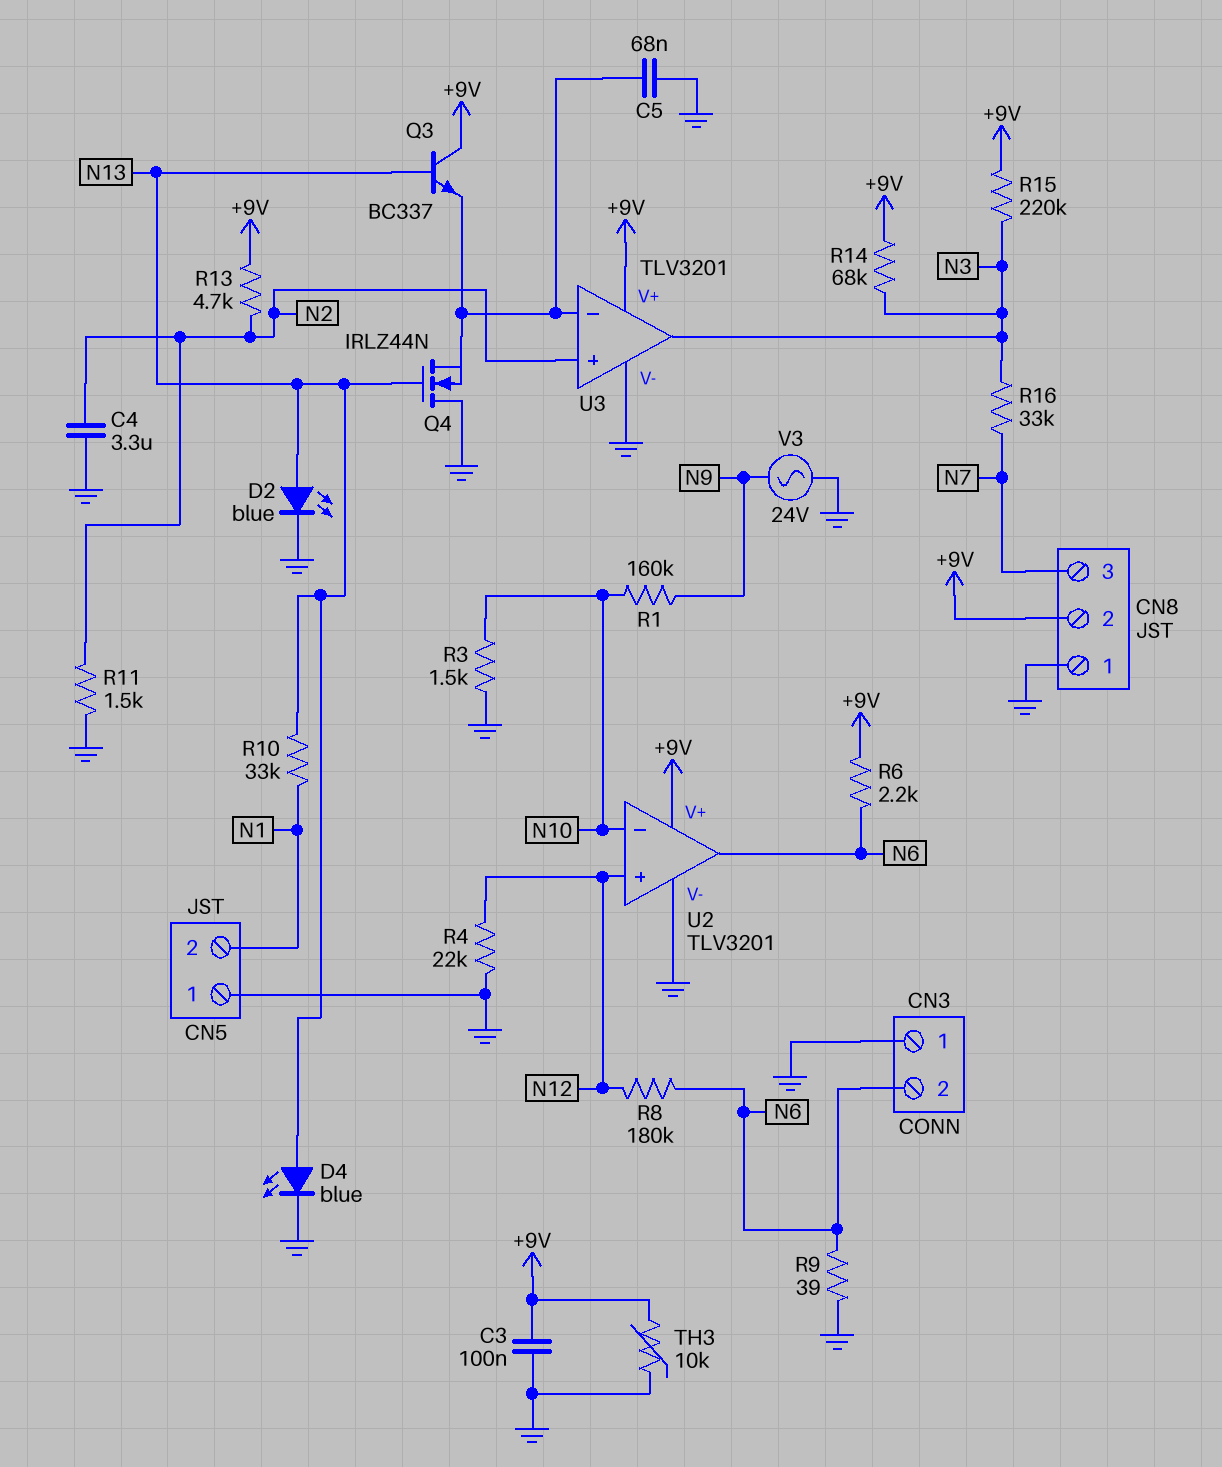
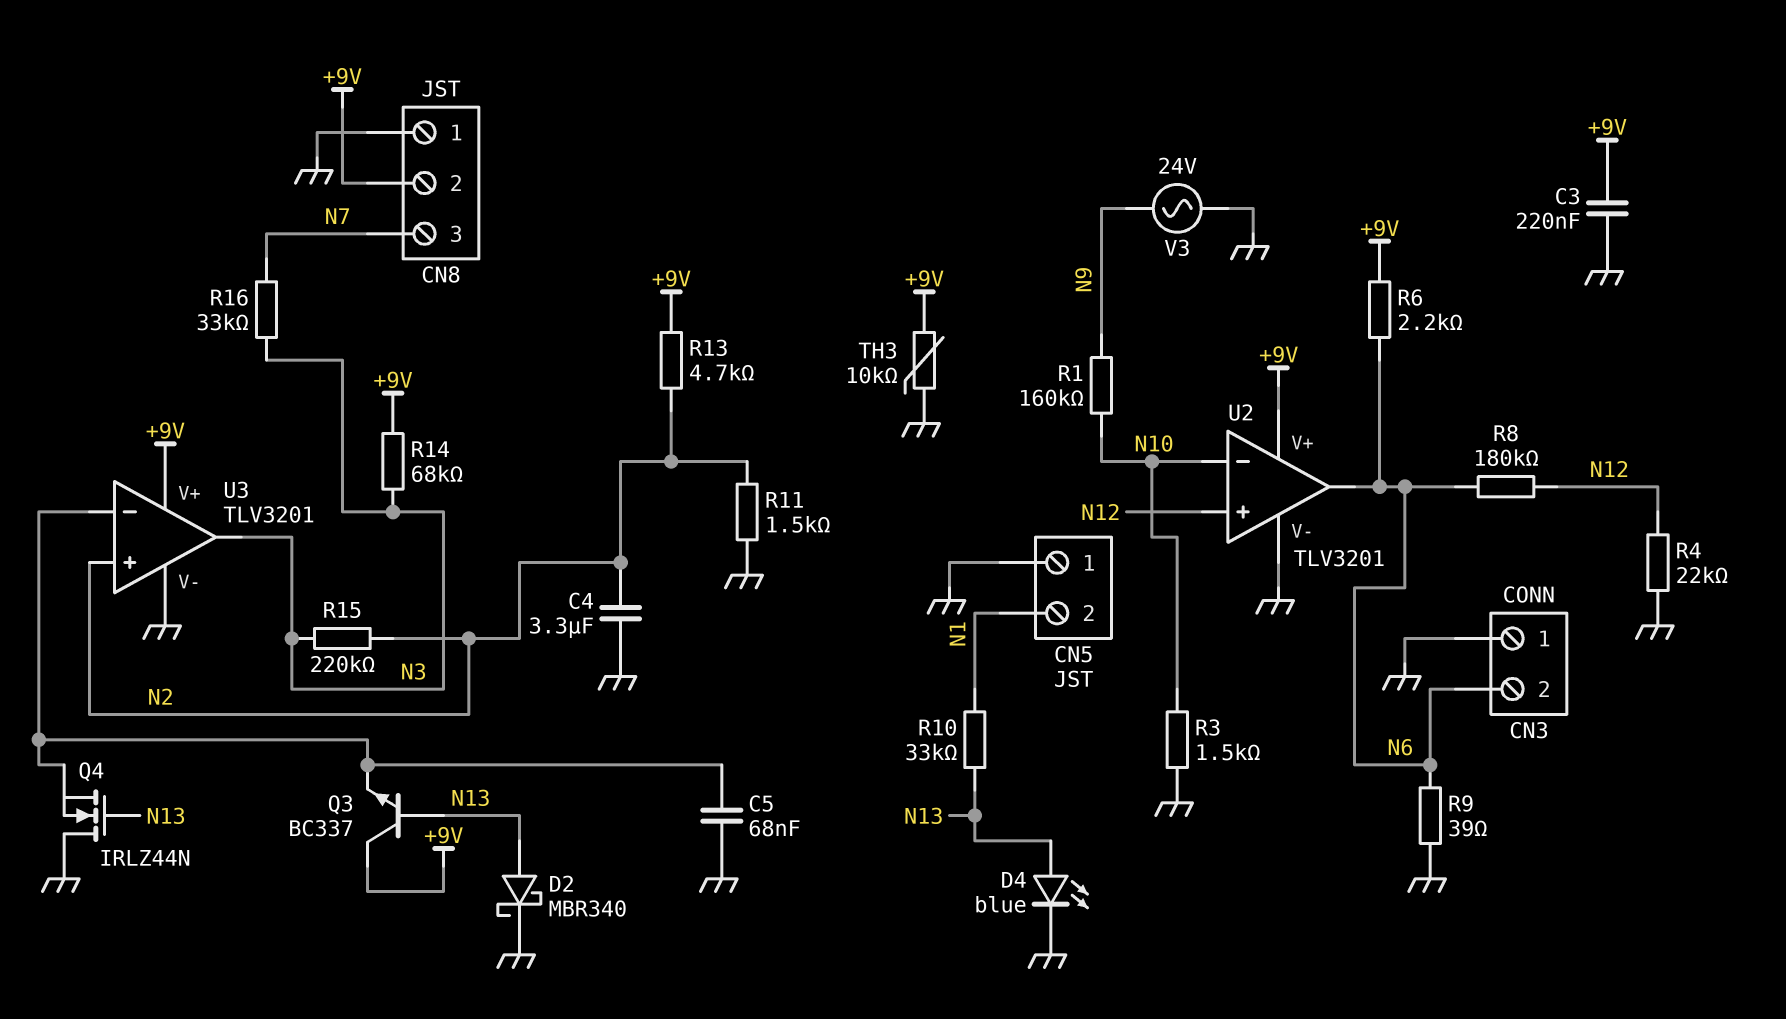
C3: 100nF (+9V, GND) -> 220nF (+9V, GND)
D2: LED blue (A N13, K GND) -> schottky MBR340 (A N13, K GND)
R15: 220k (+9V, N3) -> 220k (N2, N3)

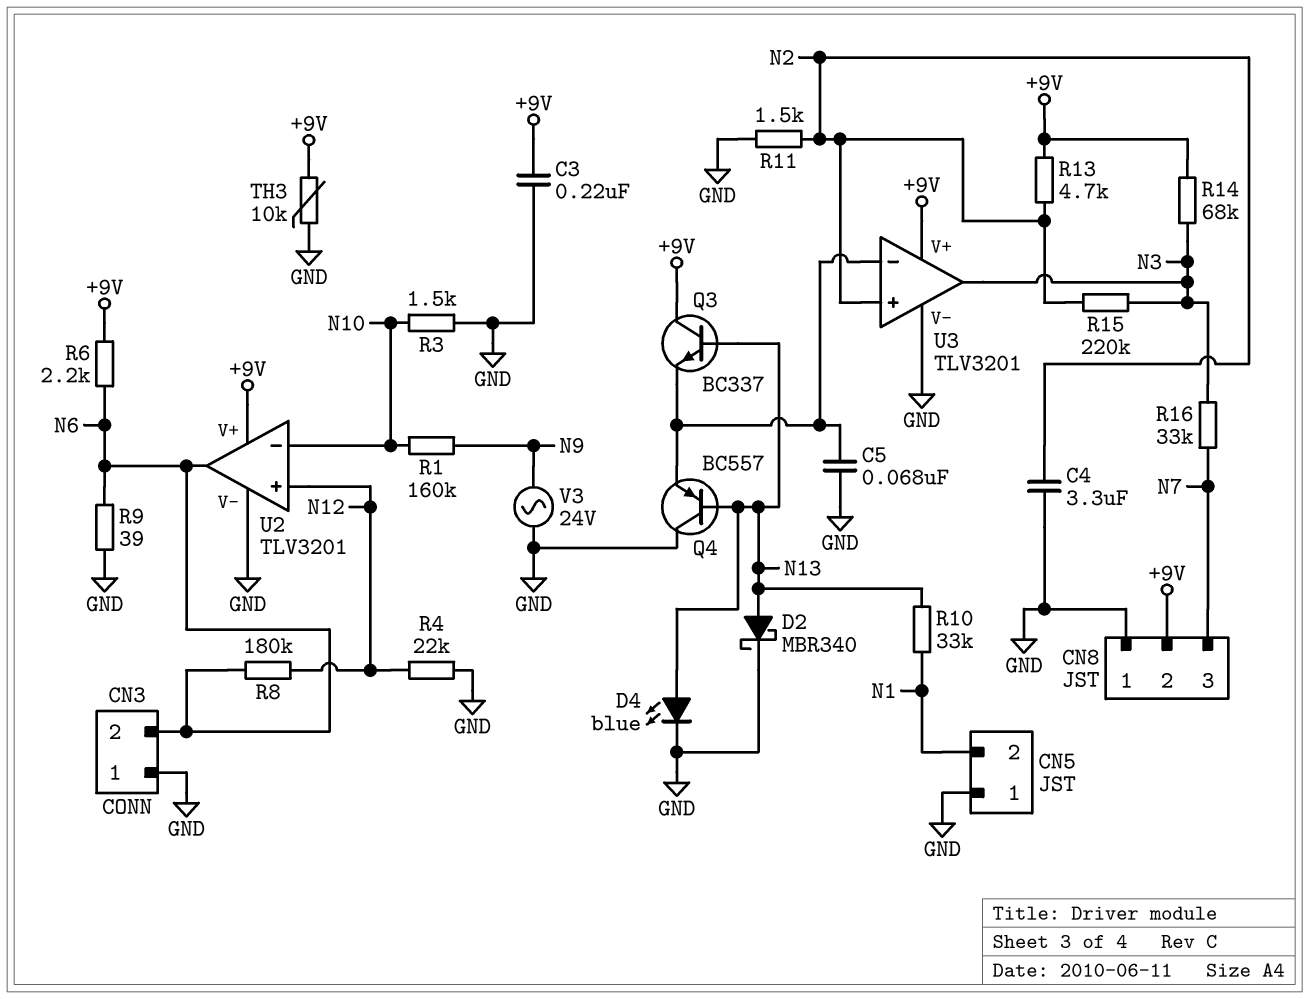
Q4: NMOS IRLZ44N (G N13, D GND, S U3/in-) -> PNP BC557 (B N13, C GND, E U3/in-)

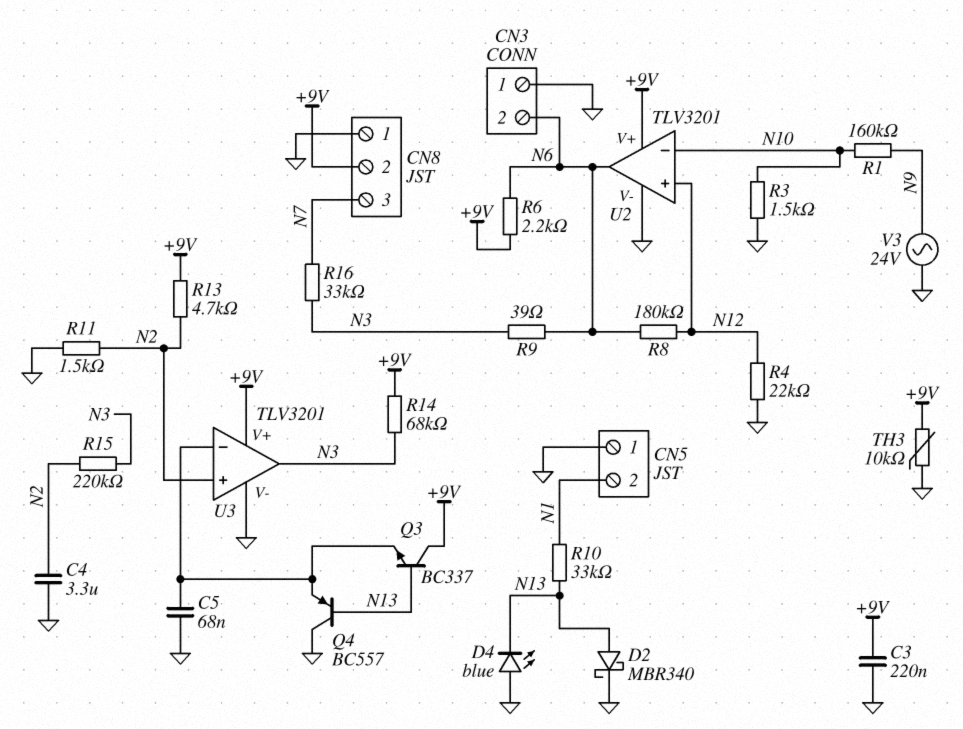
D4: LED blue (A N13, K GND) -> LED blue (A GND, K N13)
R9: 39 (GND, N6) -> 39 (N3, N6)

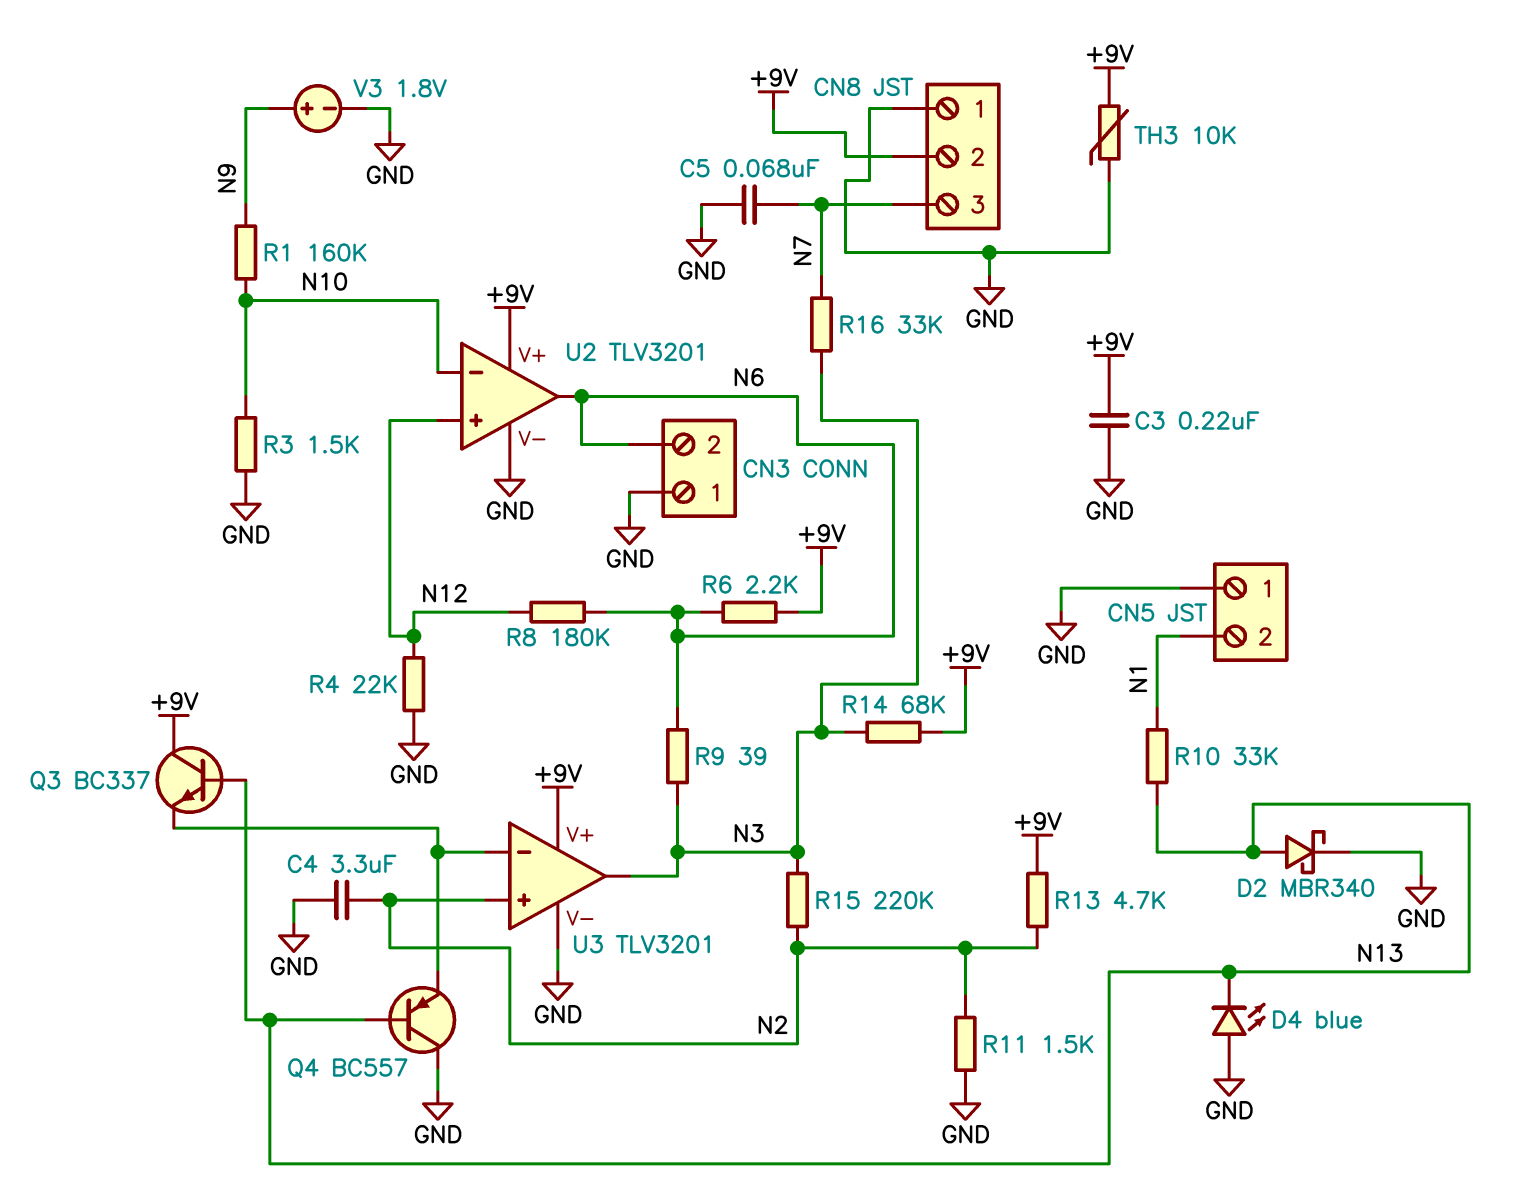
C5: 68nF (GND, U3/in-) -> 68nF (GND, N7)
V3: AC 24V (GND, N9) -> 1.8V (plus N9, minus GND)

